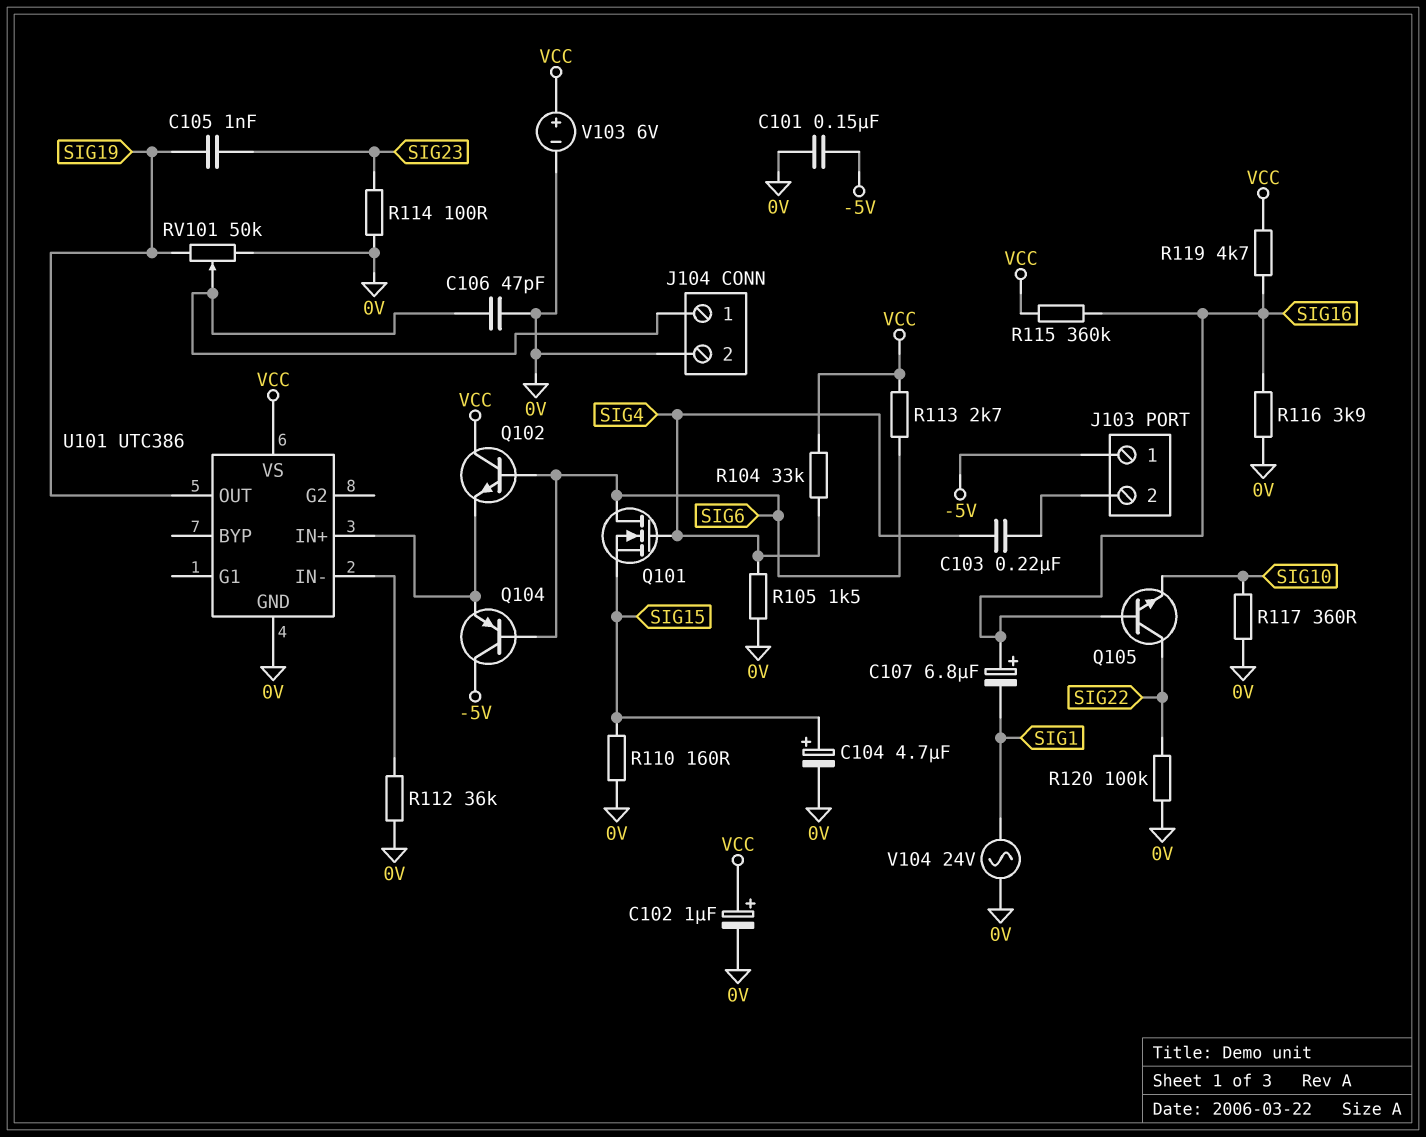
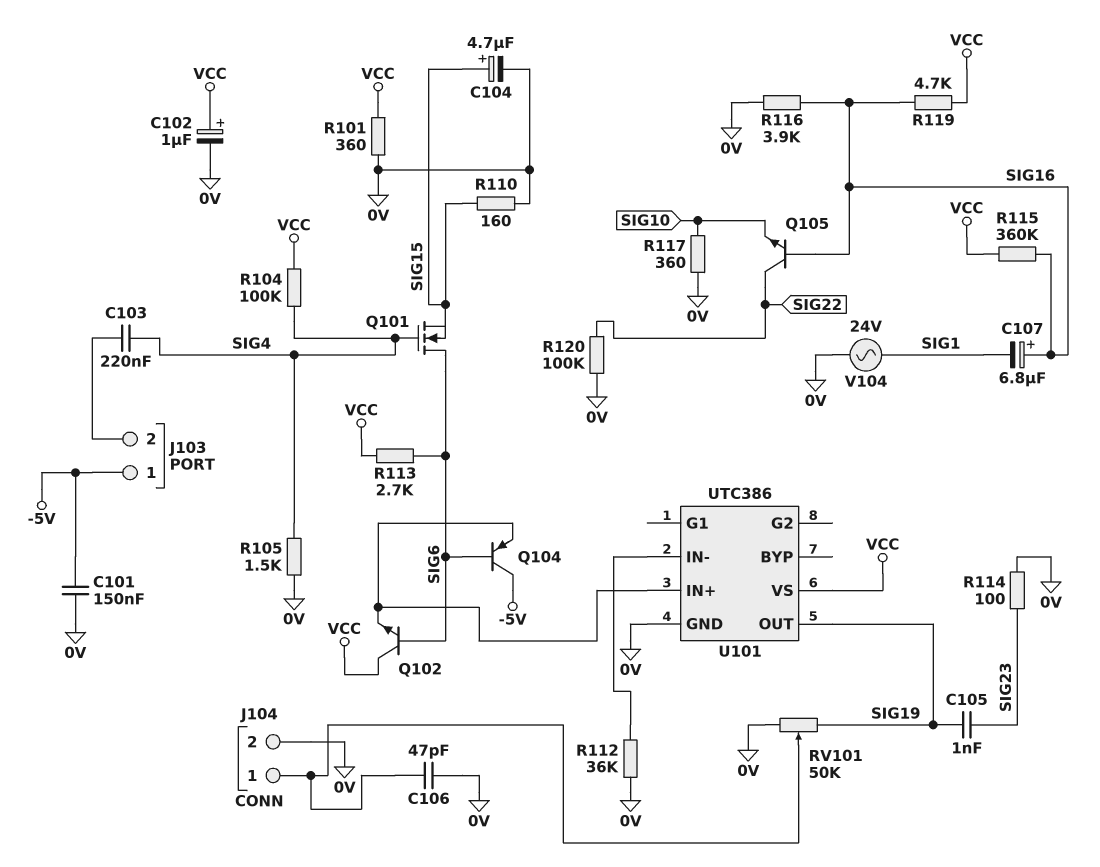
R101: none -> 360 (0V, VCC)
R104: 33k (SIG4, VCC) -> 100k (SIG4, VCC)
V103: 6V (plus VCC, minus 0V) -> none

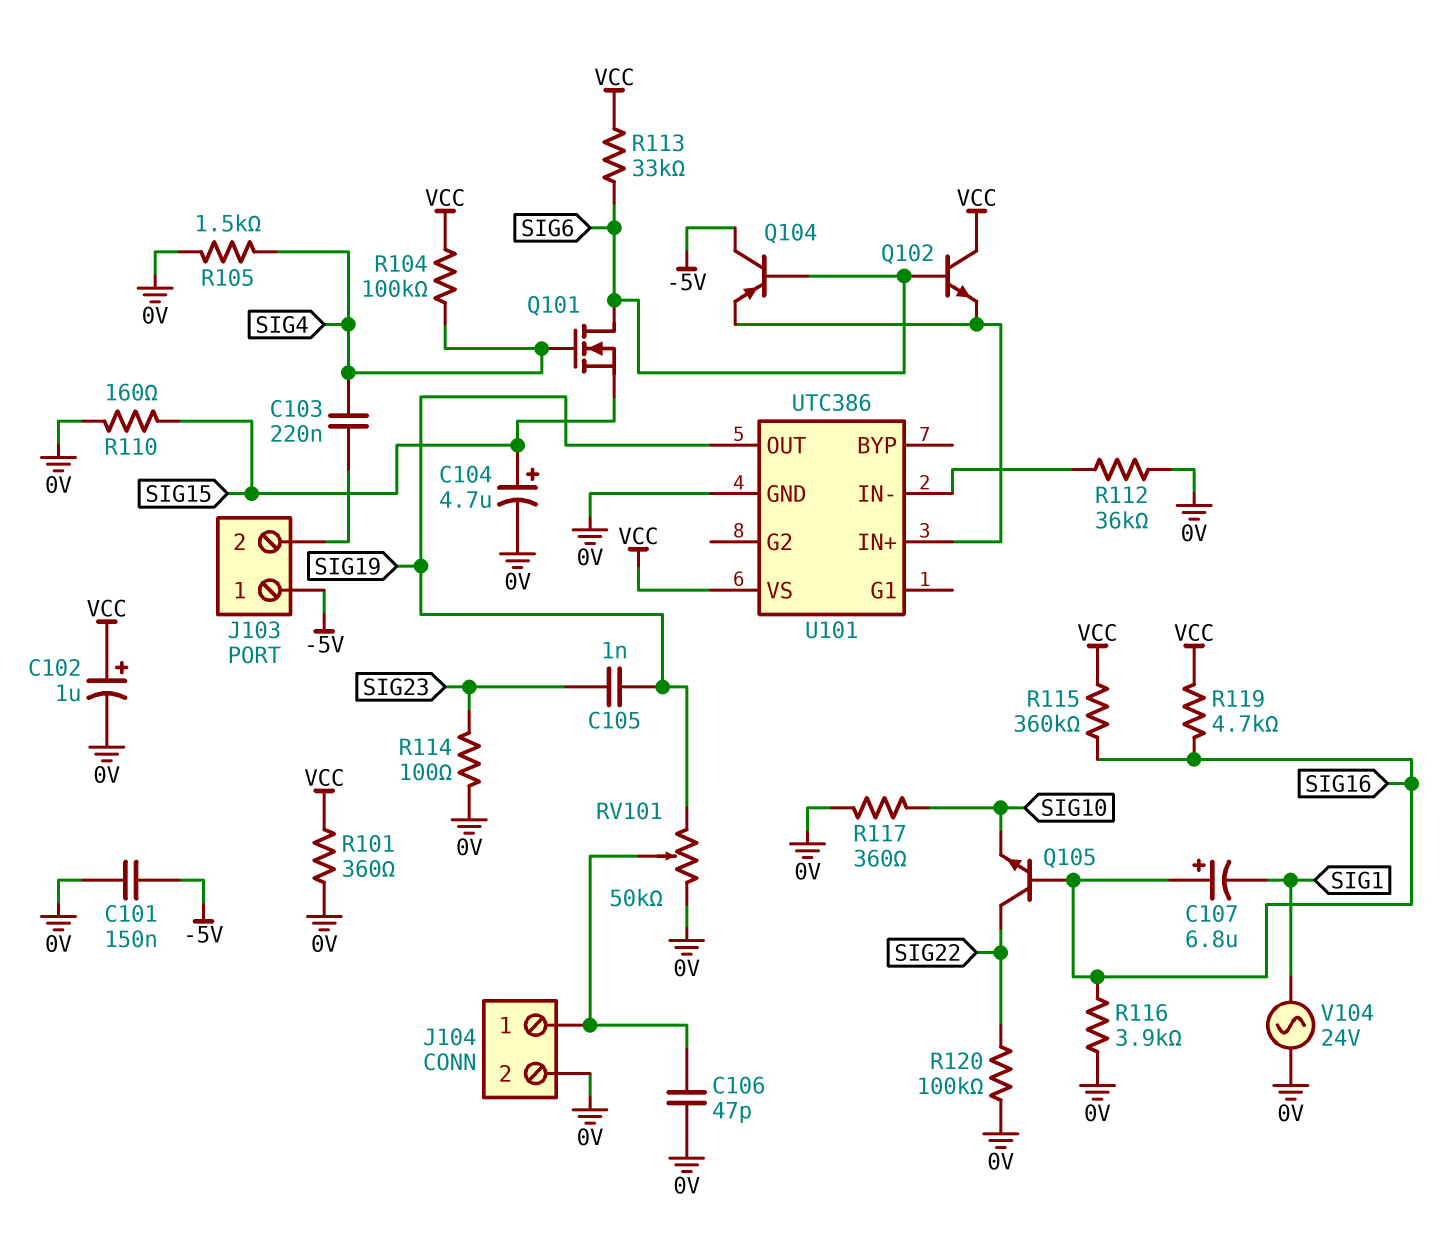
R113: 2.7k (SIG6, VCC) -> 33k (SIG6, VCC)

